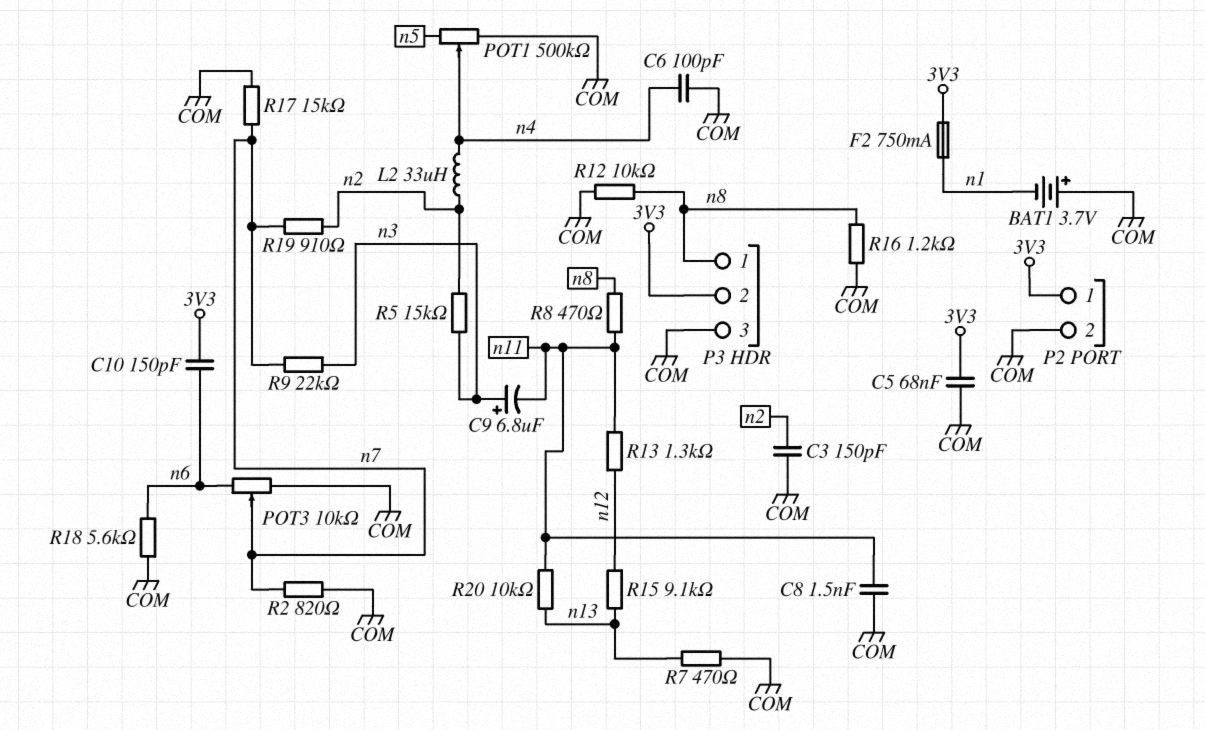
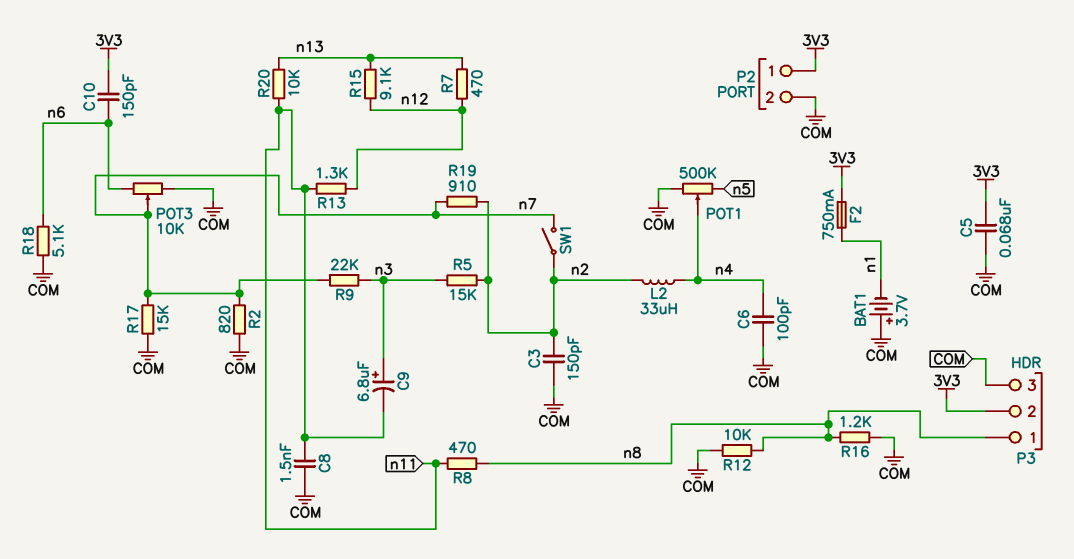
R7: 470 (COM, n13) -> 470 (n12, n13)
R18: 5.6k (COM, n6) -> 5.1k (COM, n6)
SW1: none -> switch (n2, n7)

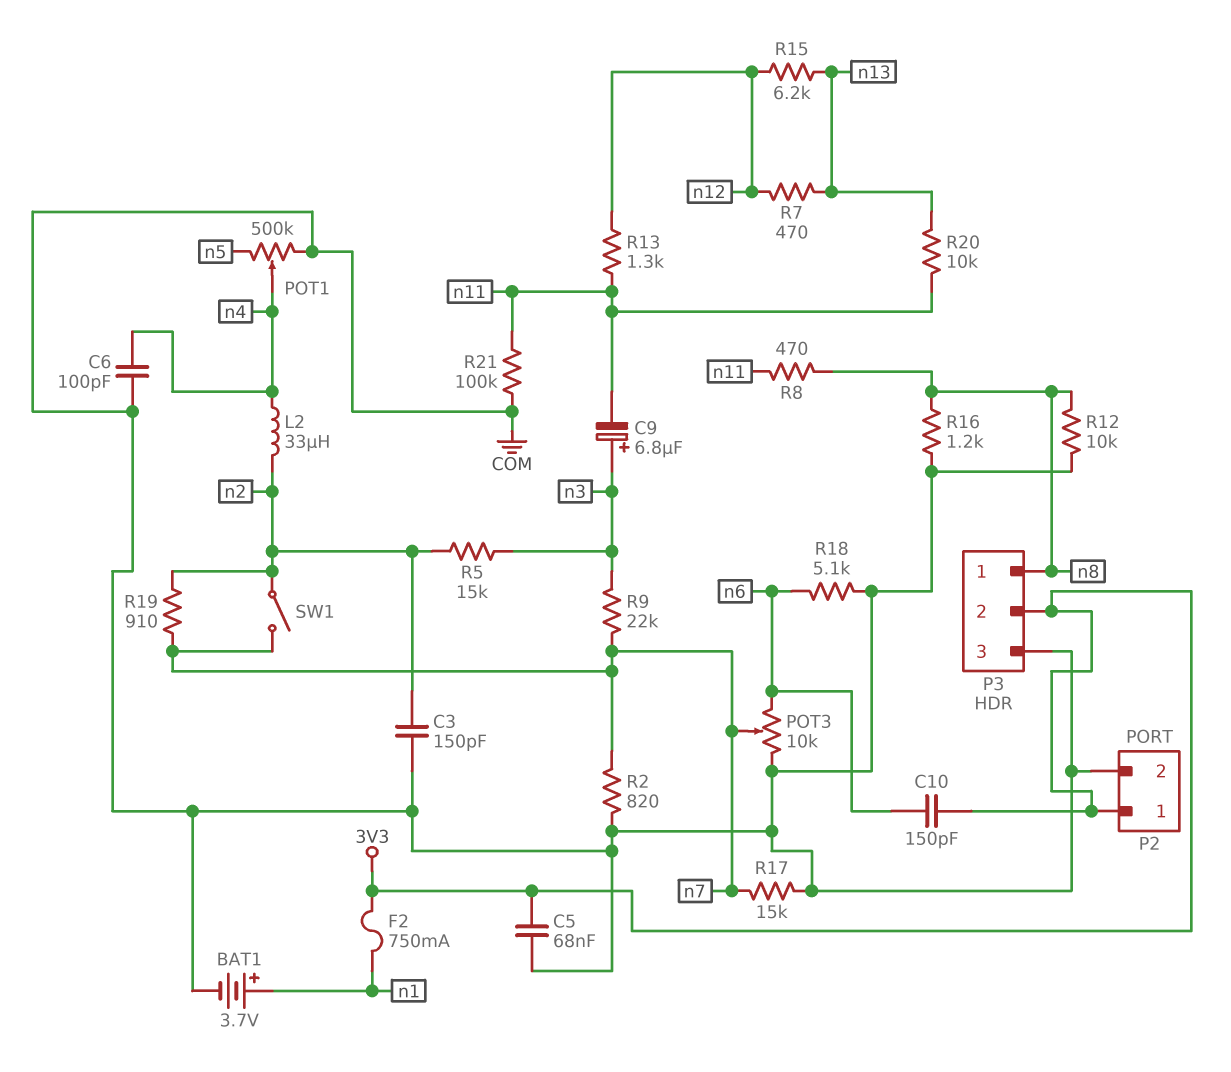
BAT1: 3.7V (plus COM, minus n1) -> 3.7V (plus n1, minus COM)
C8: 1.5nF (COM, n11) -> none
R15: 9.1k (n12, n13) -> 6.2k (n12, n13)
R21: none -> 100k (COM, n11)

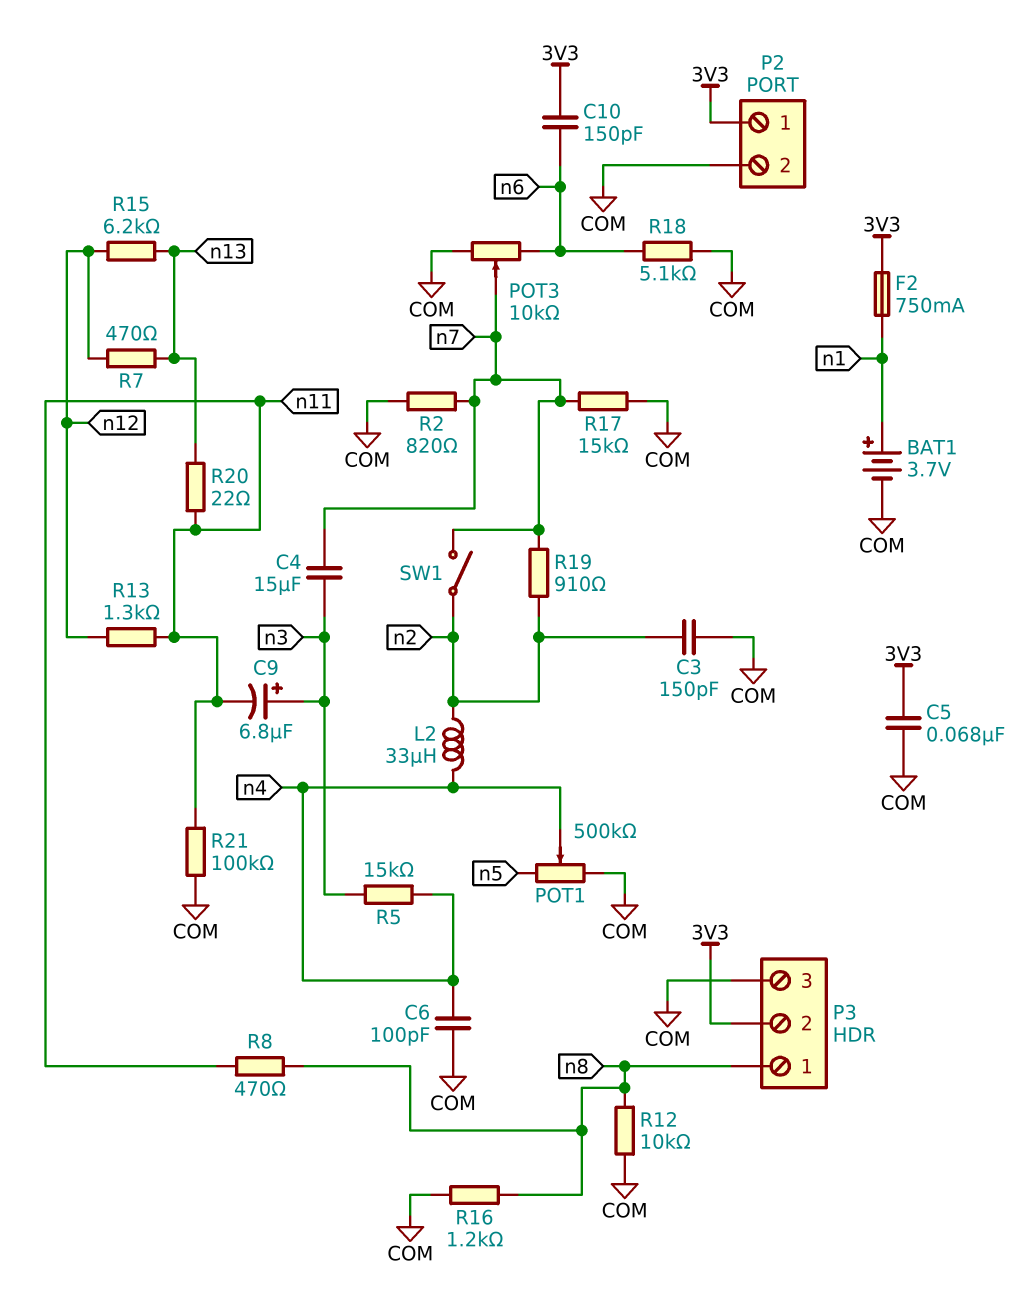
C4: none -> 15uF (n3, n7)
R5: 15k (n2, n3) -> 15k (n3, n4)
R9: 22k (n3, n7) -> none
R20: 10k (n11, n13) -> 22 (n11, n13)

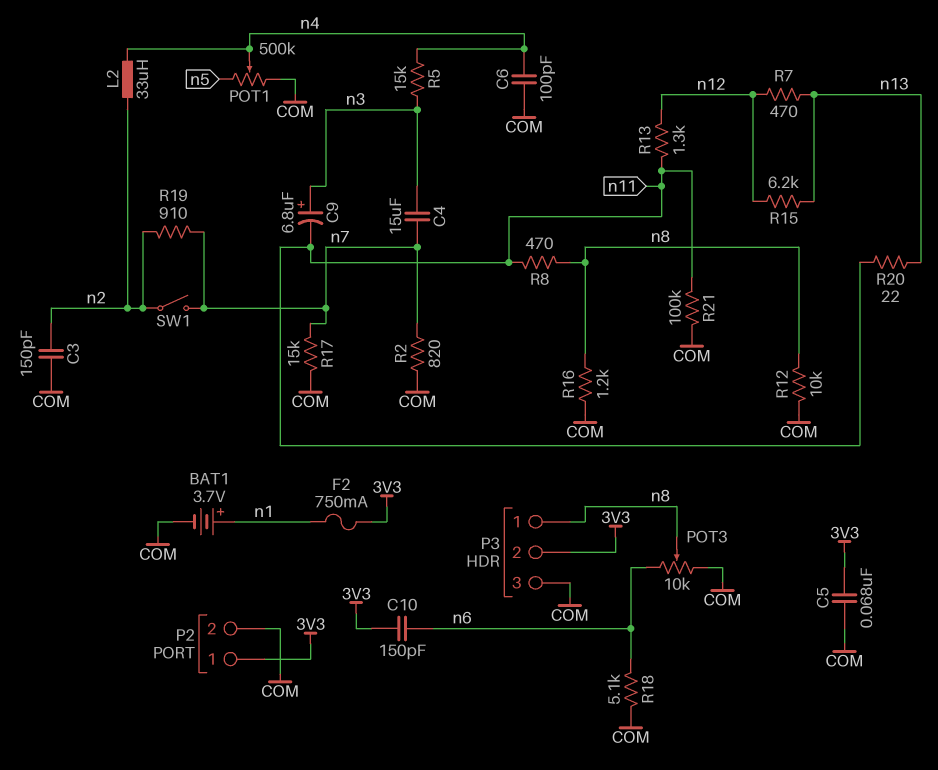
POT3: 10k (COM, n6, wiper n7) -> 10k (COM, n6, wiper n8)

